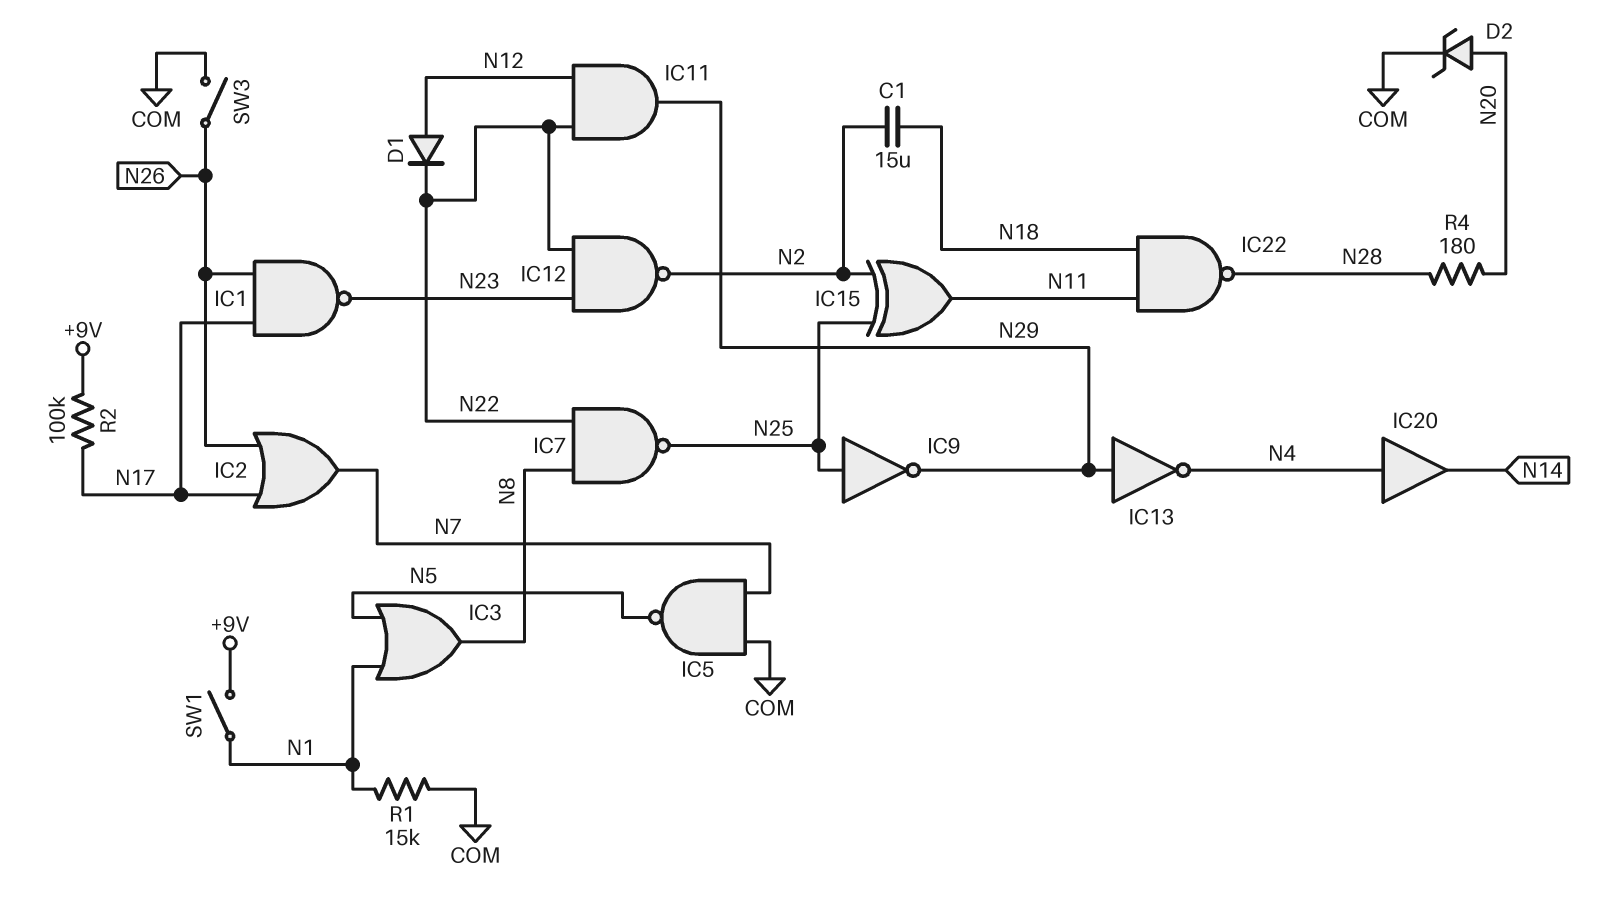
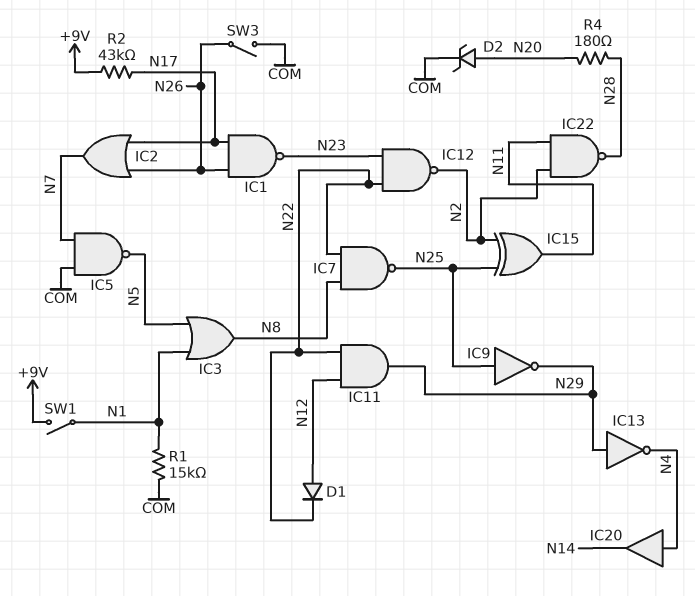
C1: 15uF (N2, N18) -> none
IC22: NAND (in N11, in N18, out N28) -> NAND (in N2, in N11, out N28)
R2: 100k (+9V, N17) -> 43k (+9V, N17)

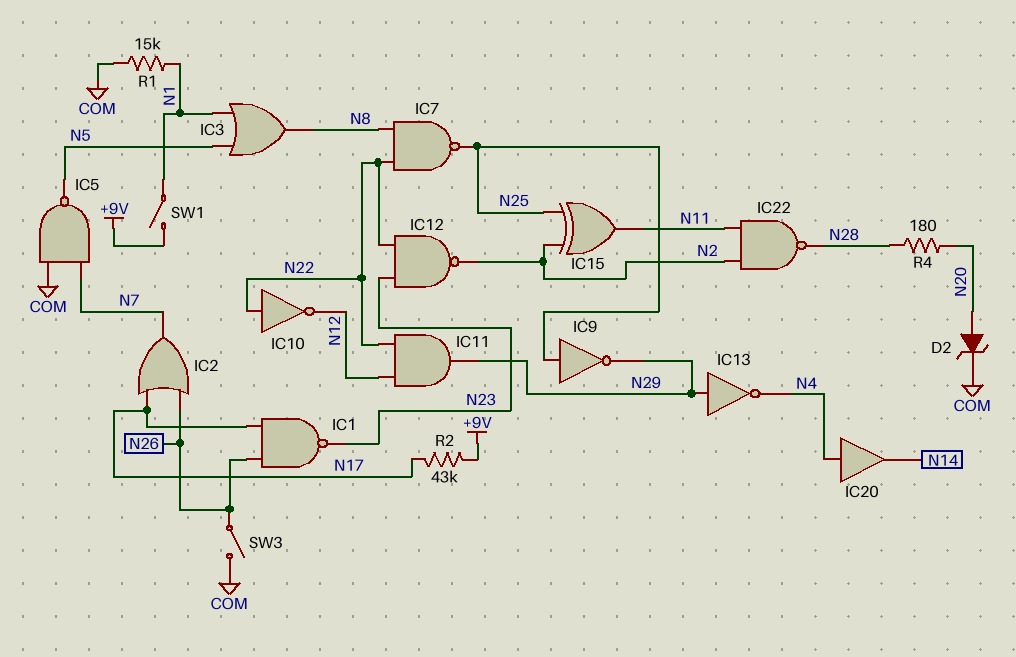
D1: diode (A N12, K N22) -> none
IC10: none -> NOT (in N22, out N12)

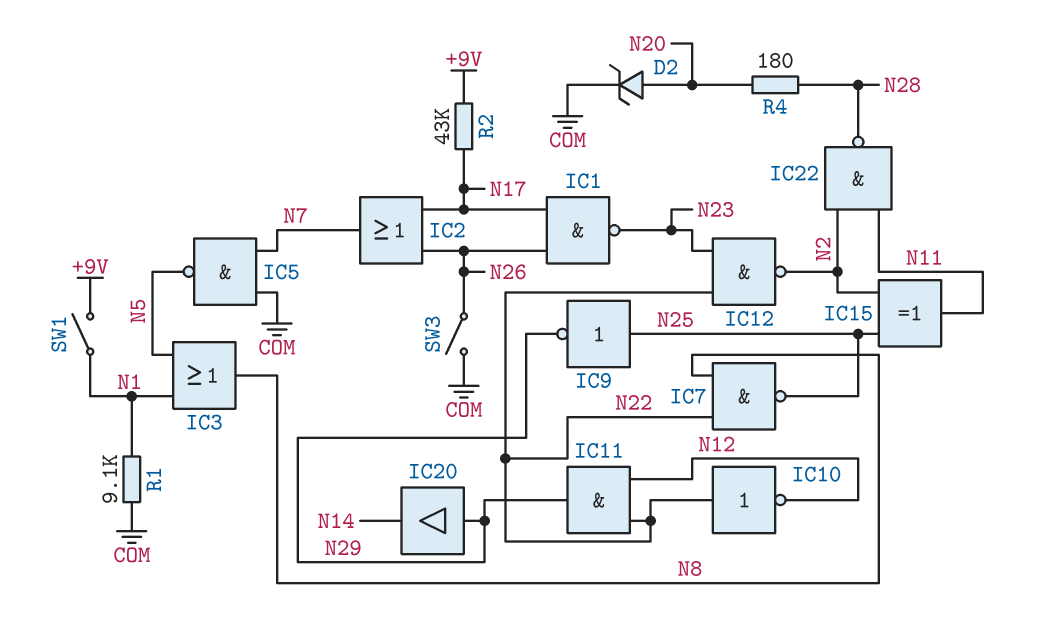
IC13: NOT (in N29, out N4) -> none
IC20: buffer (in N4, out N14) -> buffer (in N29, out N14)
R1: 15k (COM, N1) -> 9.1k (COM, N1)

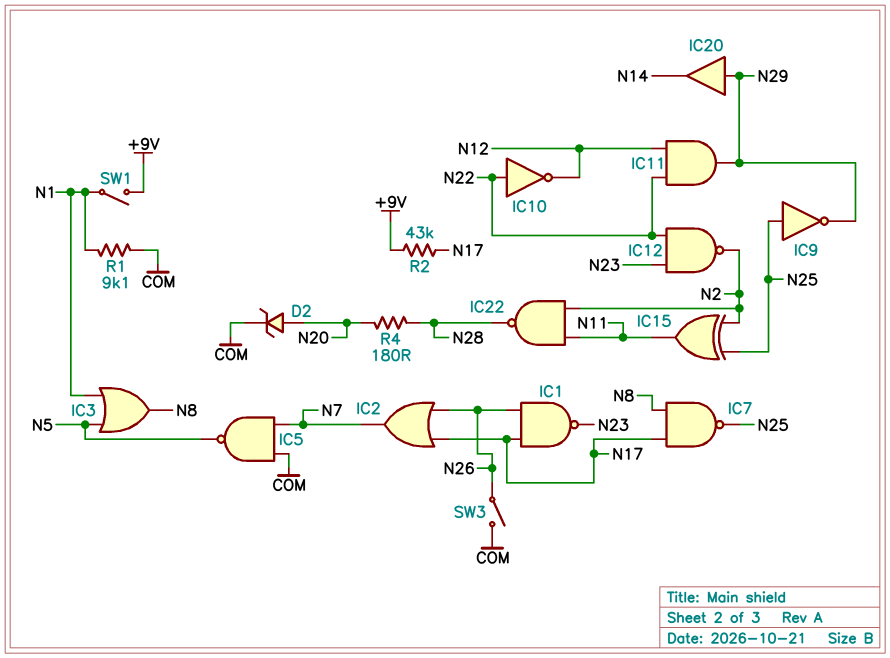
IC7: NAND (in N8, in N22, out N25) -> NAND (in N8, in N17, out N25)

